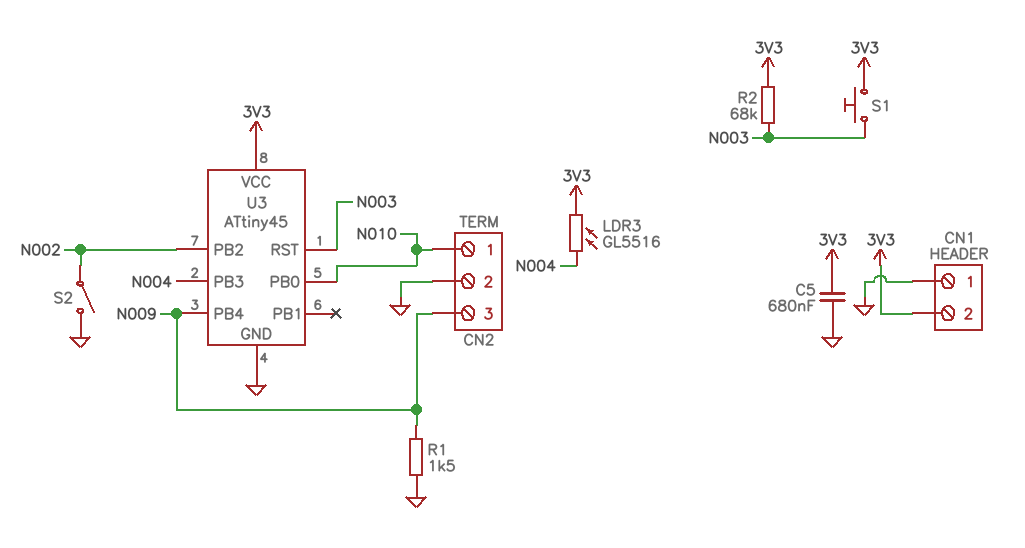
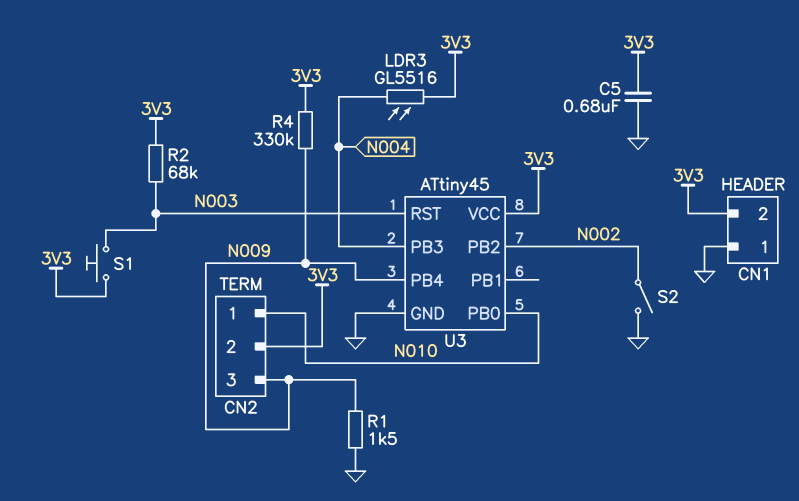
CN2 pin 2: GND -> 3V3
R4: none -> 330k (3V3, N009)

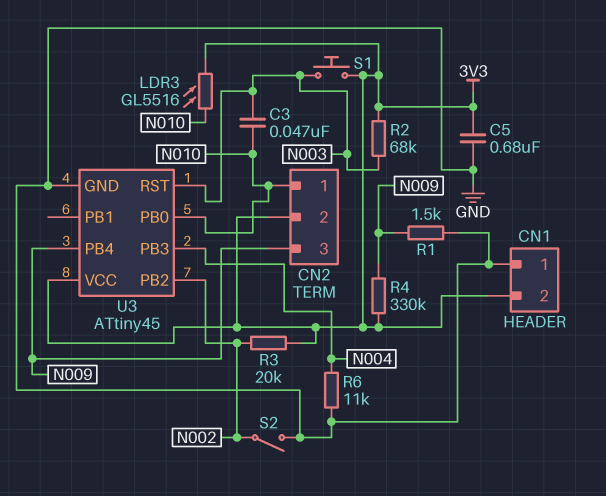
C3: none -> 47nF (N003, N010)
LDR3: GL5516 (3V3, N004) -> GL5516 (3V3, N010)
R3: none -> 20k (3V3, N002)
R6: none -> 11k (GND, N004)

